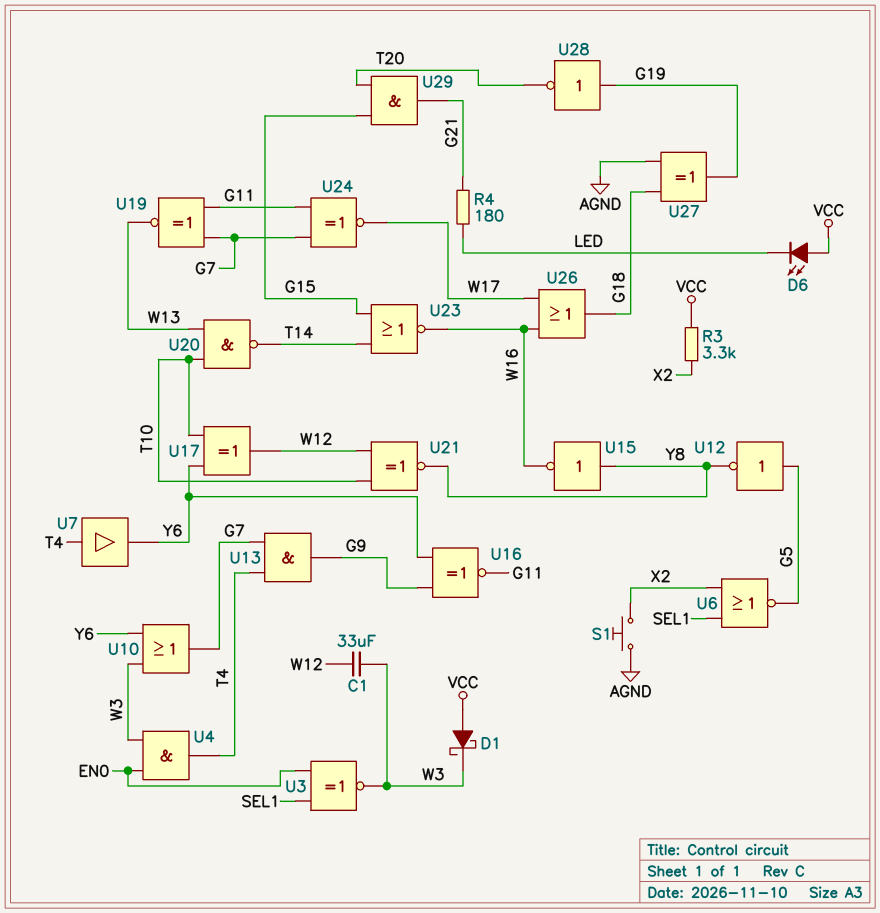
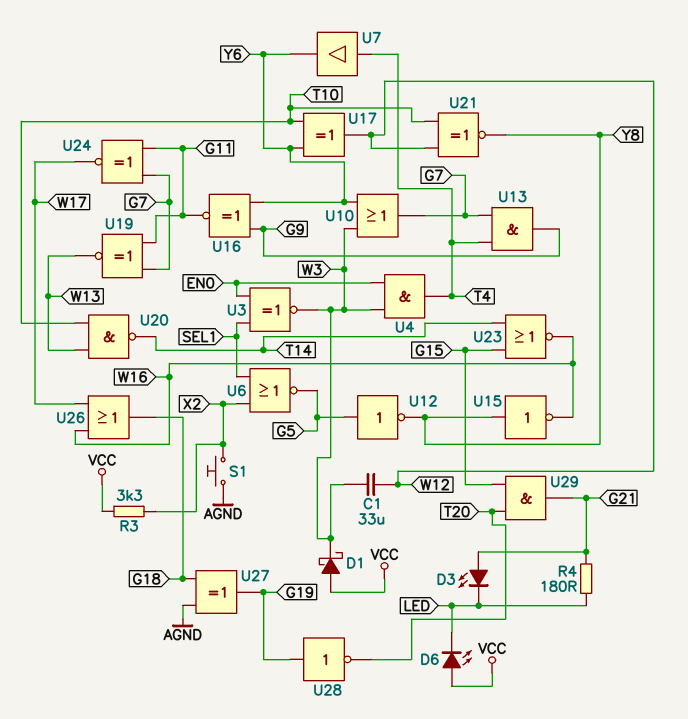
D3: none -> LED (A G21, K LED)

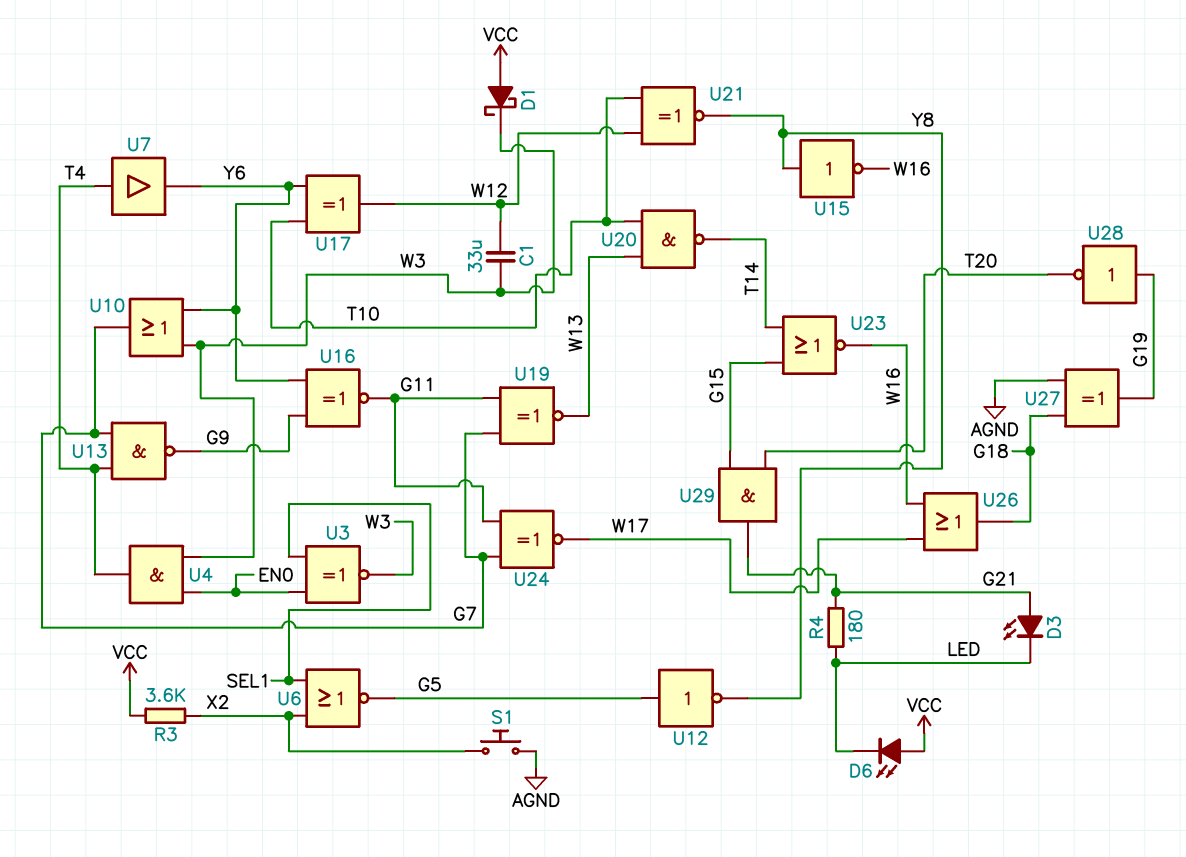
R3: 3.3k (VCC, X2) -> 3.6k (VCC, X2)
U13: AND (in G7, in T4, out G9) -> NAND (in G7, in T4, out G9)

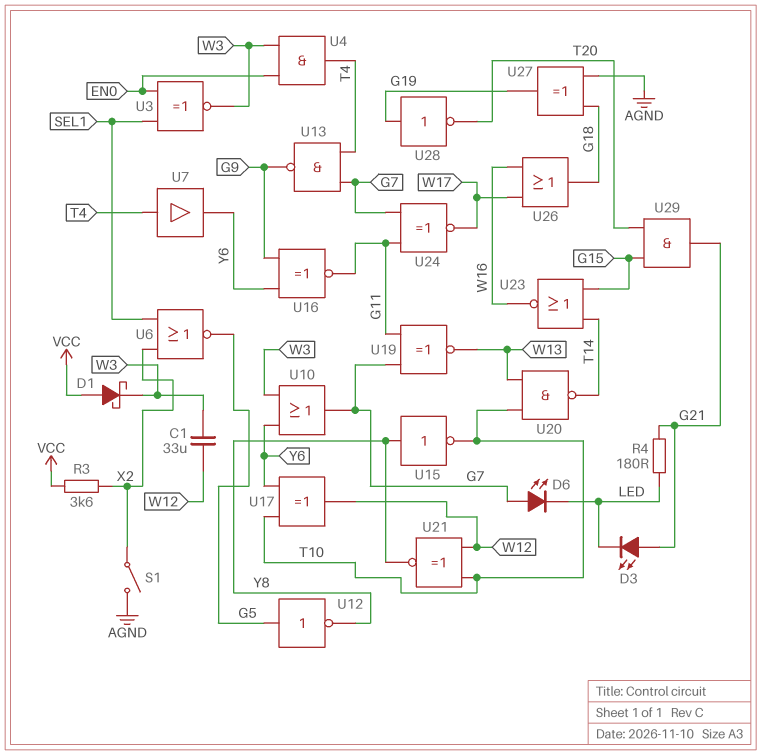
D6: LED (A VCC, K LED) -> LED (A G7, K LED)
S1: button (AGND, X2) -> switch (AGND, X2)
U15: NOT (in Y8, out W16) -> NOT (in Y8, out T10)

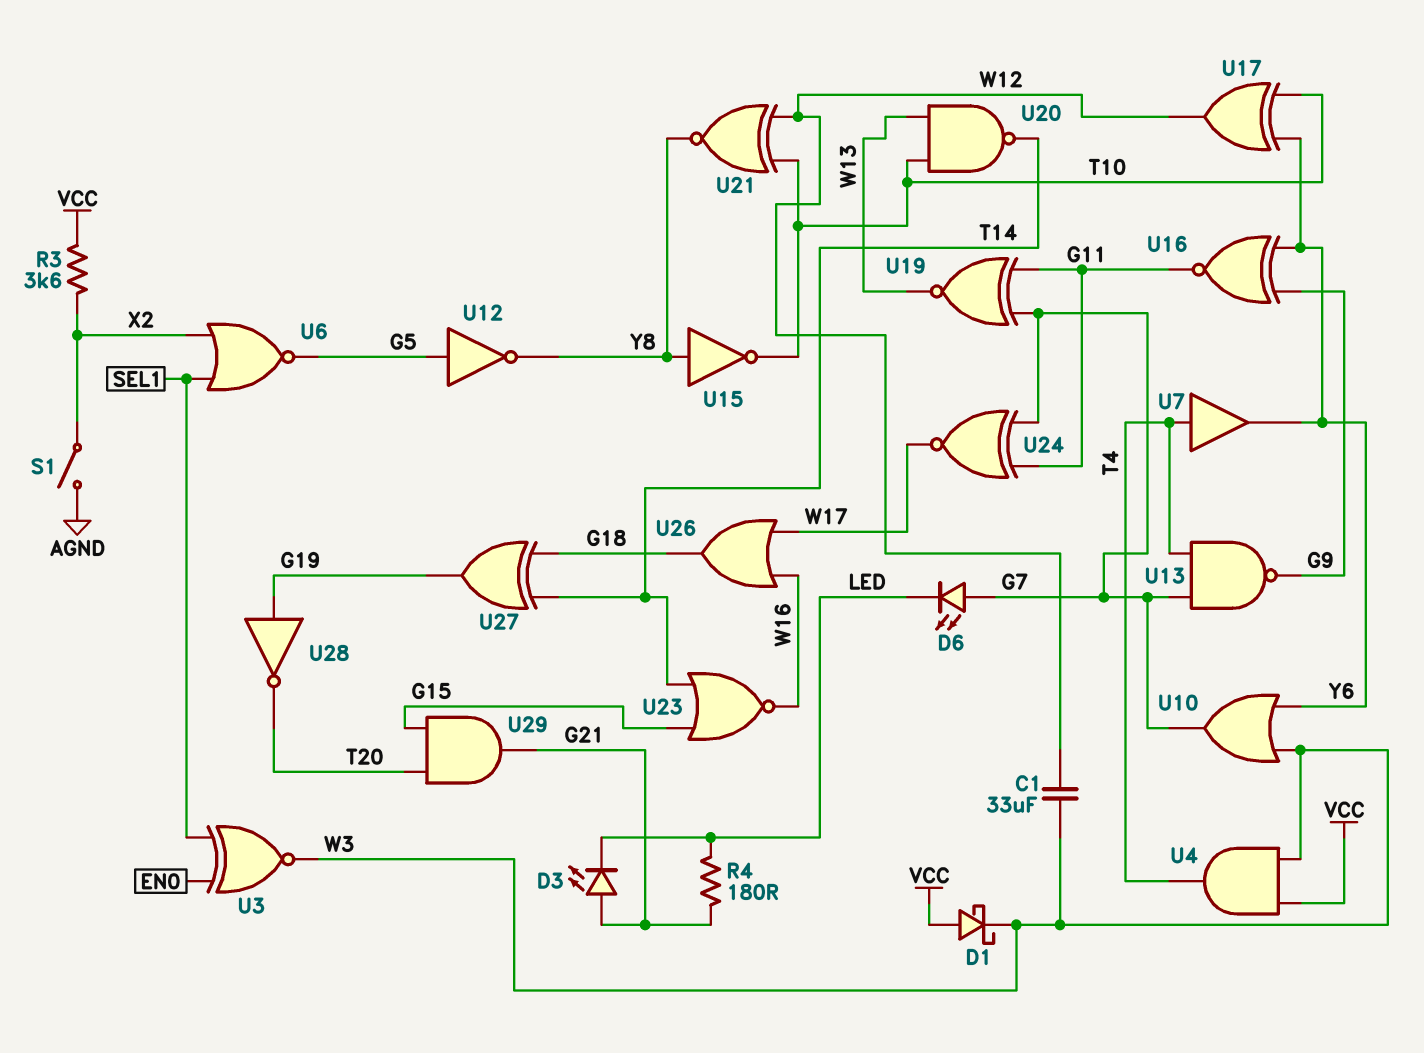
U4: AND (in EN0, in W3, out T4) -> AND (in VCC, in W3, out T4)
U27: XOR (in AGND, in G18, out G19) -> XOR (in G18, in T14, out G19)

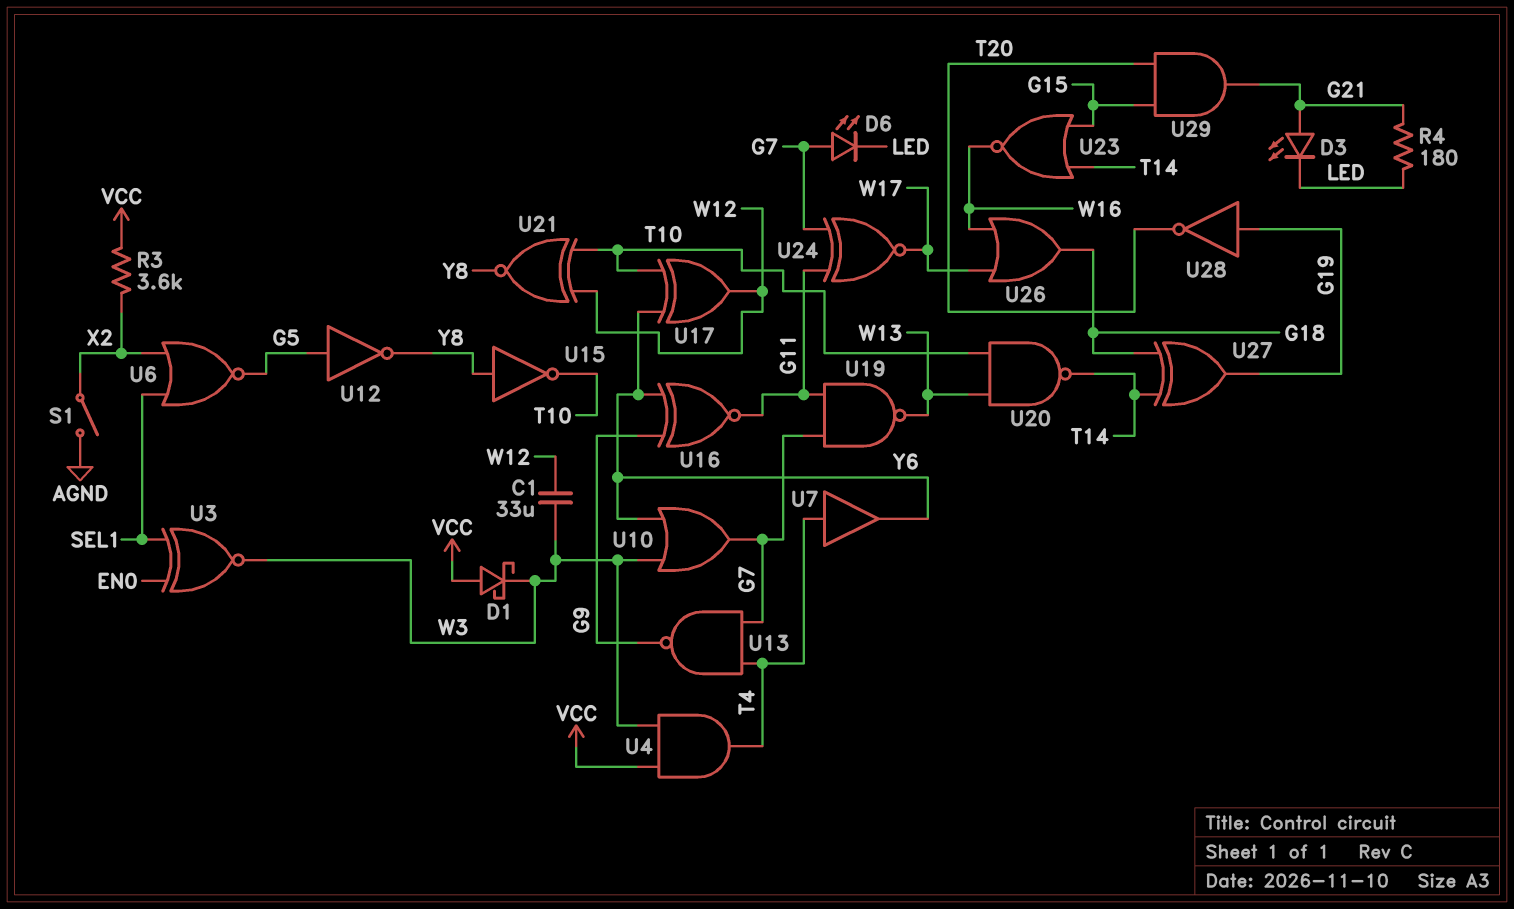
U19: XNOR (in G7, in G11, out W13) -> NAND (in G7, in G11, out W13)

